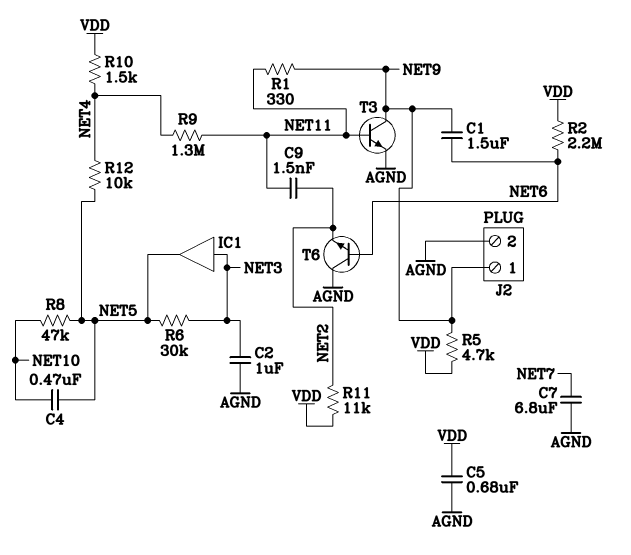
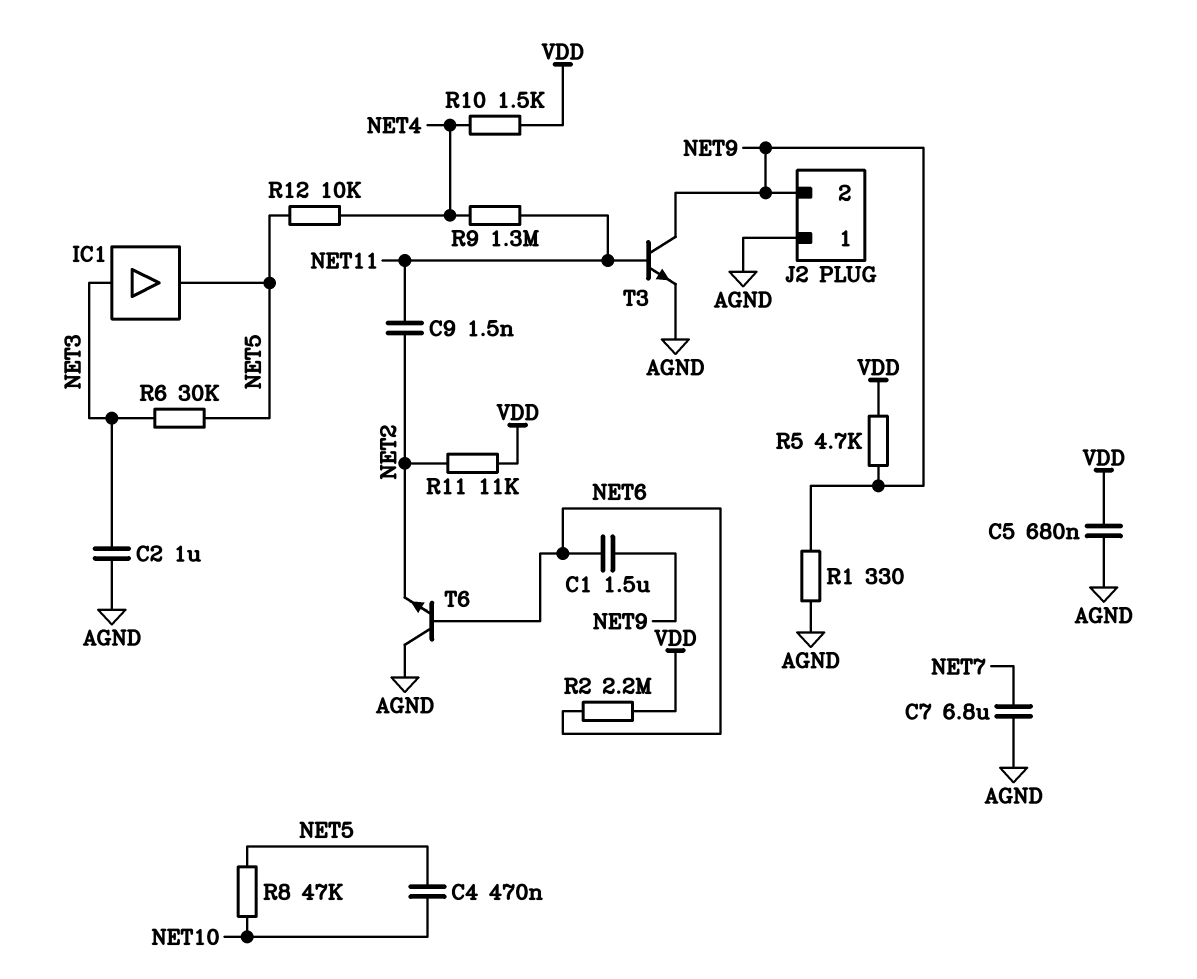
J2 pin 1: NET9 -> AGND
J2 pin 2: AGND -> NET9
R1: 330 (NET9, NET11) -> 330 (AGND, NET9)

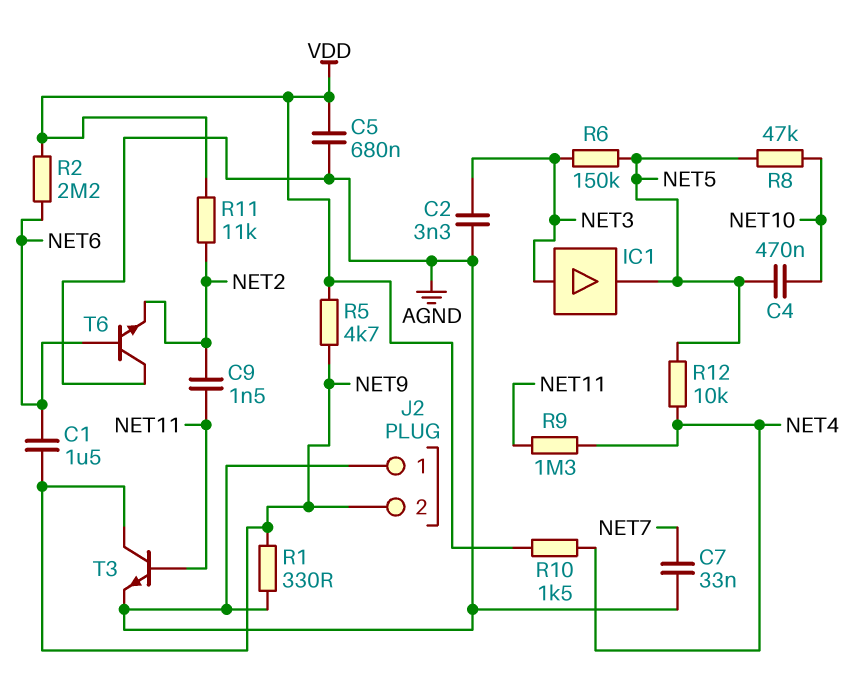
C2: 1uF (AGND, NET3) -> 3.3nF (AGND, NET3)
C7: 6.8uF (AGND, NET7) -> 33nF (AGND, NET7)
R6: 30k (NET3, NET5) -> 150k (NET3, NET5)

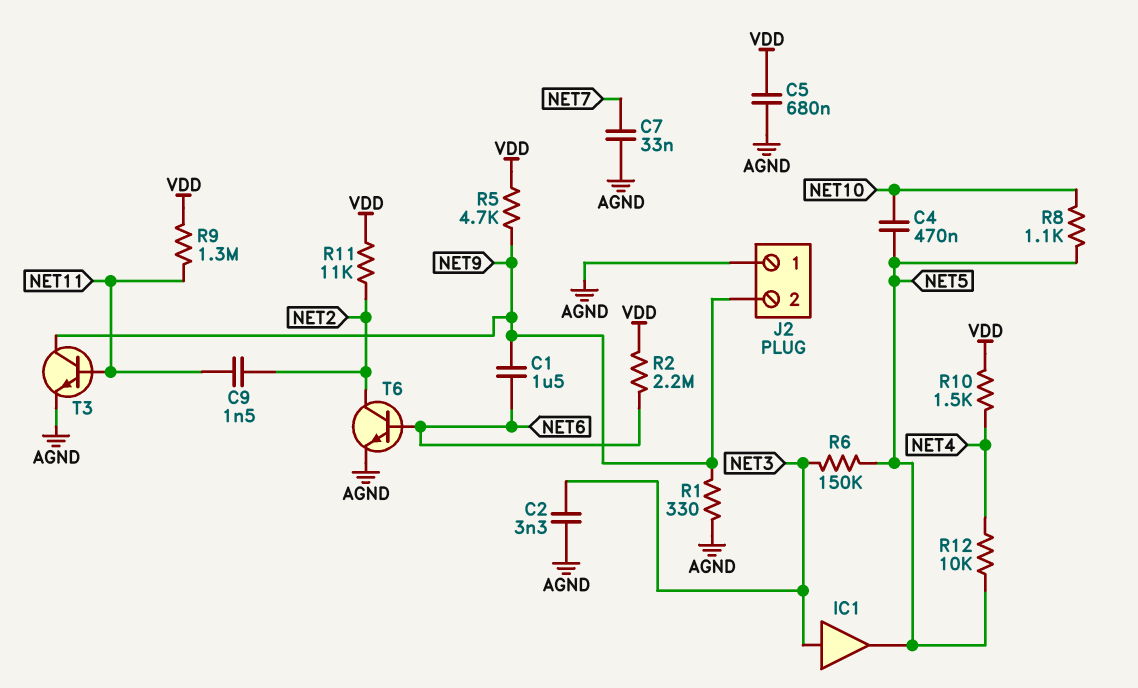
R8: 47k (NET5, NET10) -> 1.1k (NET5, NET10)
R9: 1.3M (NET4, NET11) -> 1.3M (NET11, VDD)
T6: NPN (B NET6, C AGND, E NET2) -> NPN (B NET6, C NET2, E AGND)

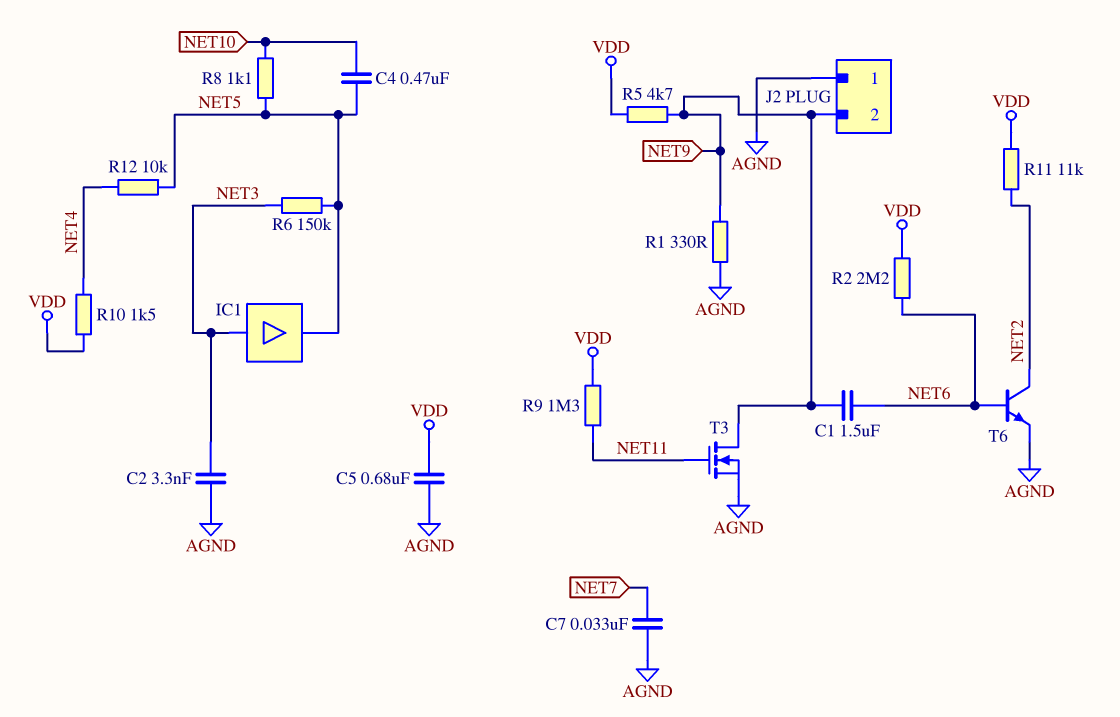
C9: 1.5nF (NET2, NET11) -> none
T3: NPN (B NET11, C NET9, E AGND) -> NMOS (G NET11, D NET9, S AGND)

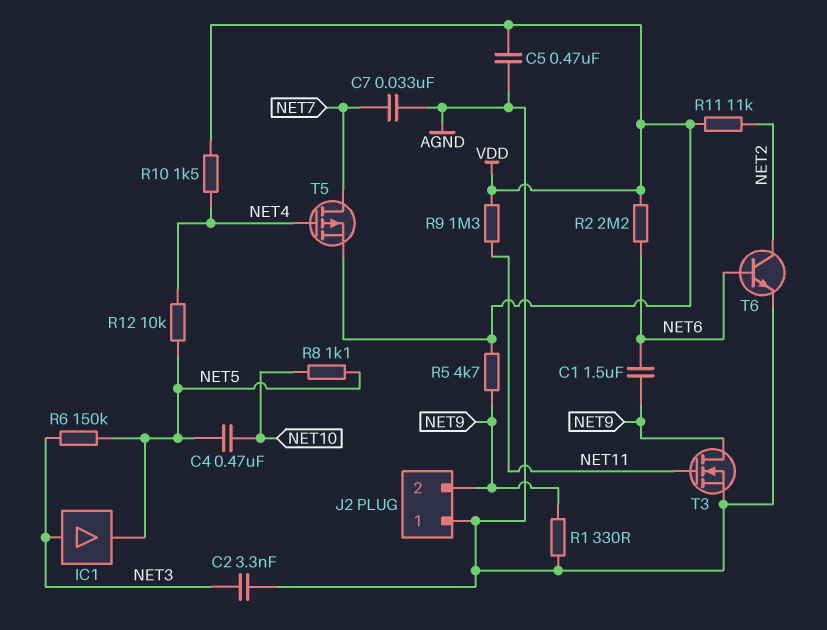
C5: 680nF (AGND, VDD) -> 470nF (AGND, VDD)
T5: none -> PMOS (G NET4, D NET7, S VDD)

